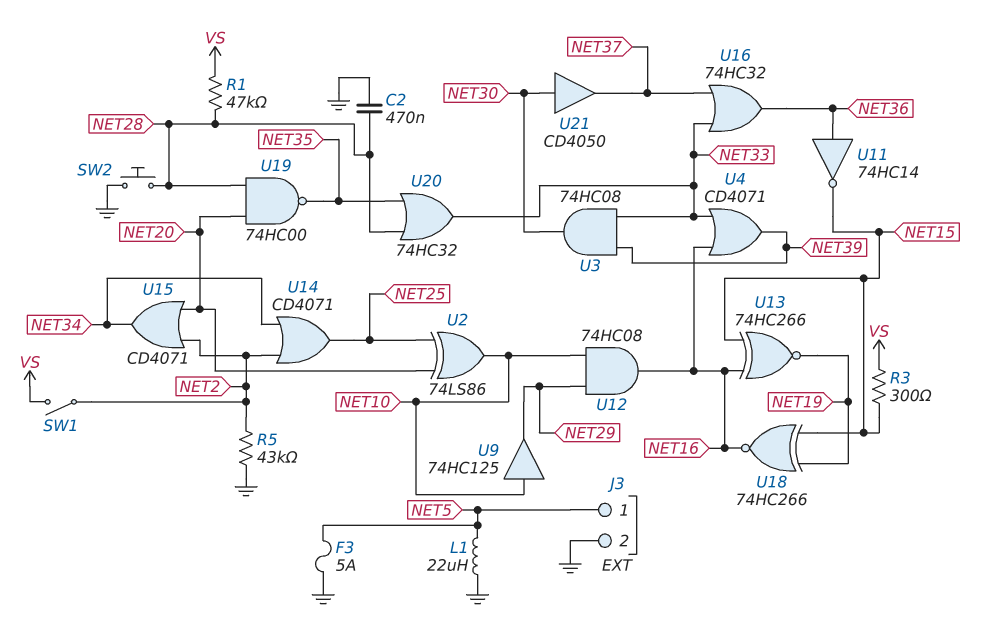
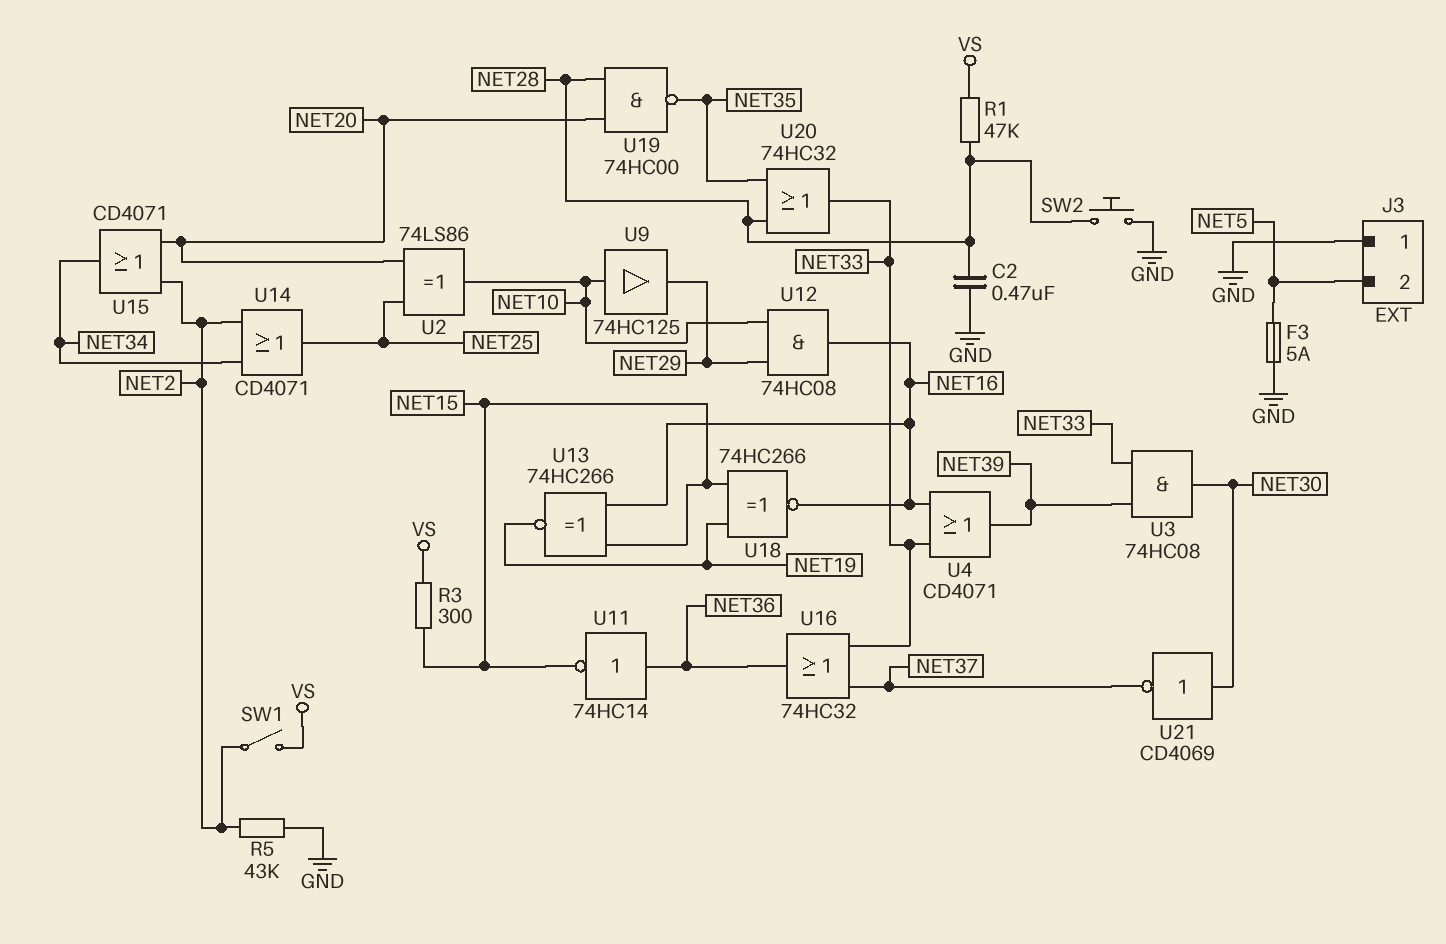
J3 pin 1: NET5 -> GND
J3 pin 2: GND -> NET5
L1: 22uH (GND, NET5) -> none
U21: buffer CD4050 (in NET30, out NET37) -> NOT CD4069 (in NET30, out NET37)

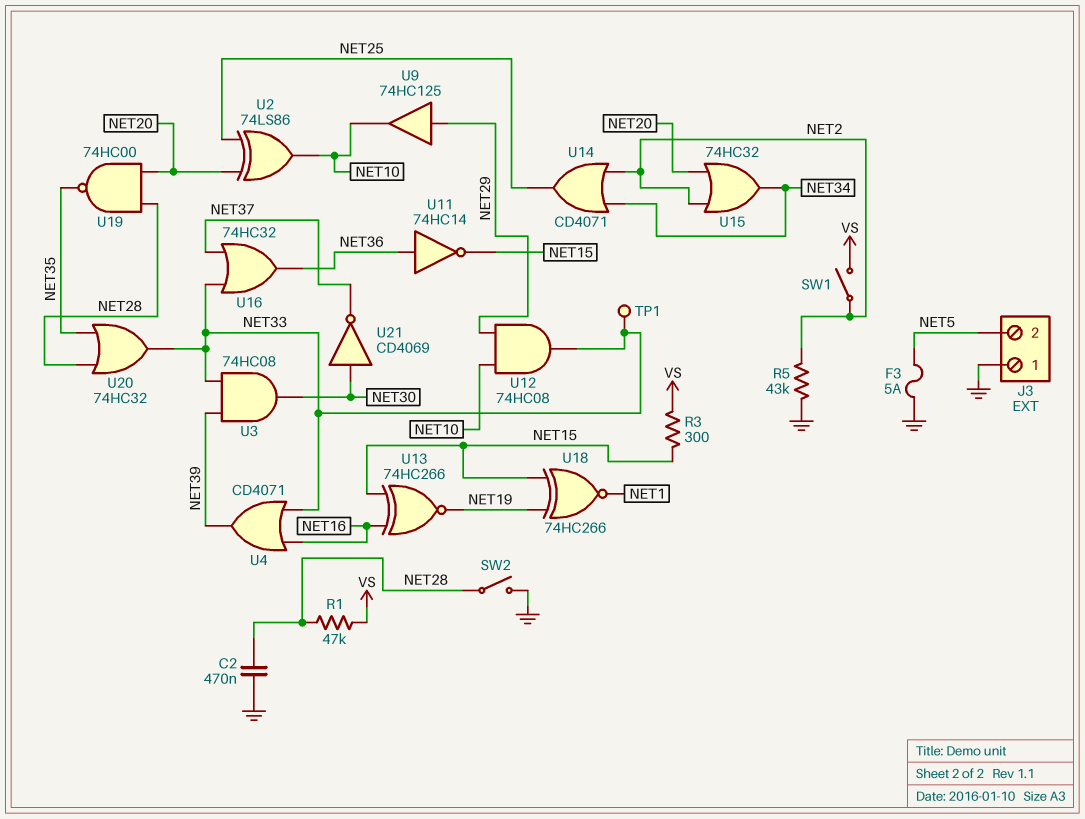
SW2: button (GND, NET28) -> switch (GND, NET28)
TP1: none -> test point (NET33)
U9: buffer 74HC125 (in NET10, out NET29) -> buffer 74HC125 (in NET29, out NET10)
U12: AND 74HC08 (in NET10, in NET29, out NET16) -> AND 74HC08 (in NET10, in NET29, out NET33)
U15: OR CD4071 (in NET2, in NET20, out NET34) -> OR 74HC32 (in NET2, in NET20, out NET34)
U18: XNOR 74HC266 (in NET15, in NET19, out NET16) -> XNOR 74HC266 (in NET15, in NET19, out NET1)

